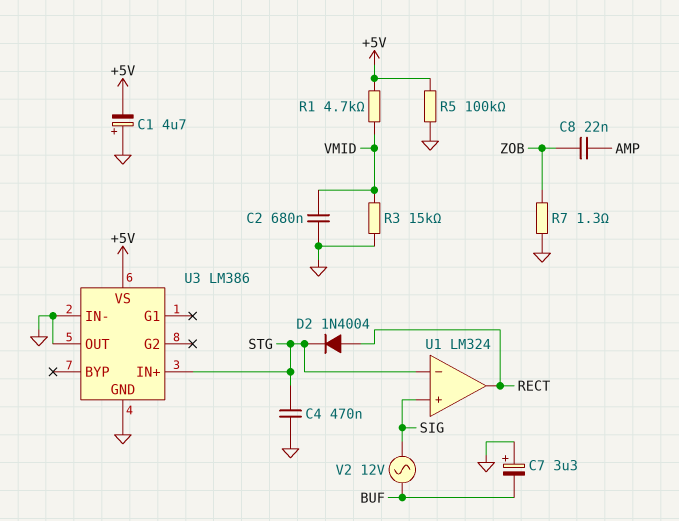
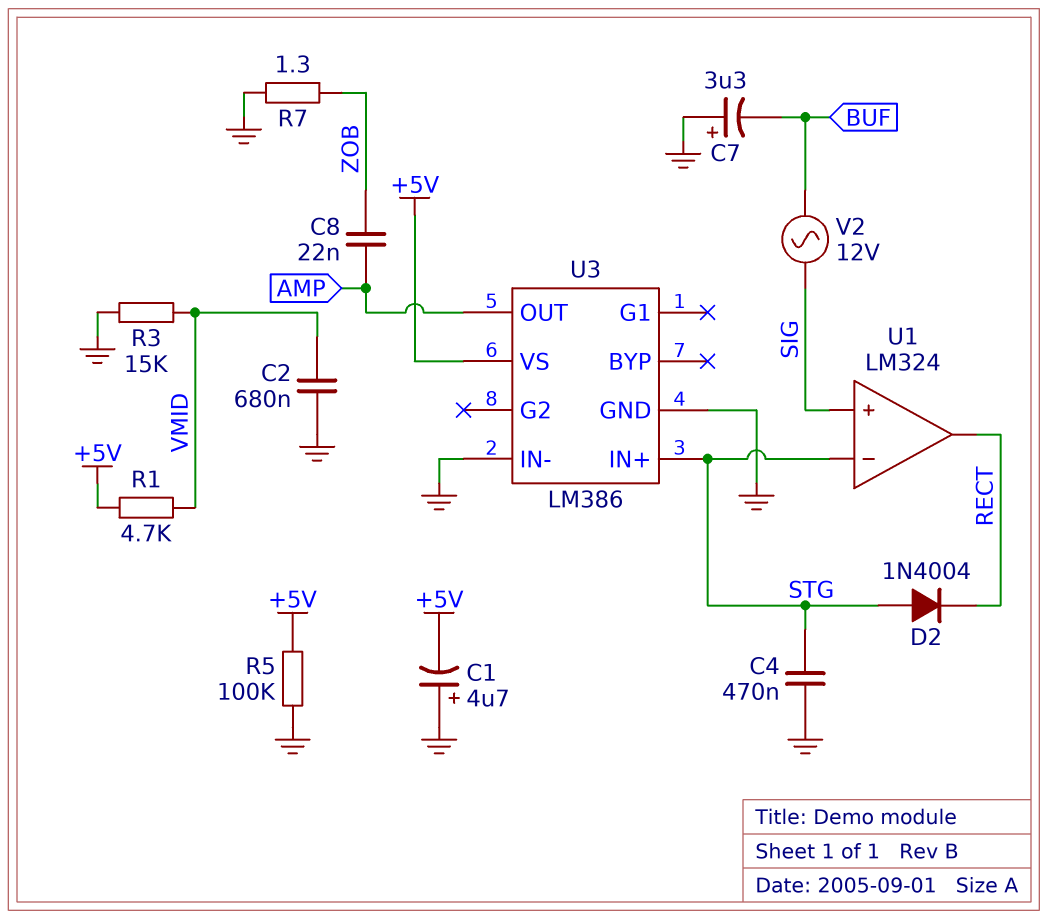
D2: diode 1N4004 (A RECT, K STG) -> diode 1N4004 (A STG, K RECT)
U3 pin OUT: GND -> AMP

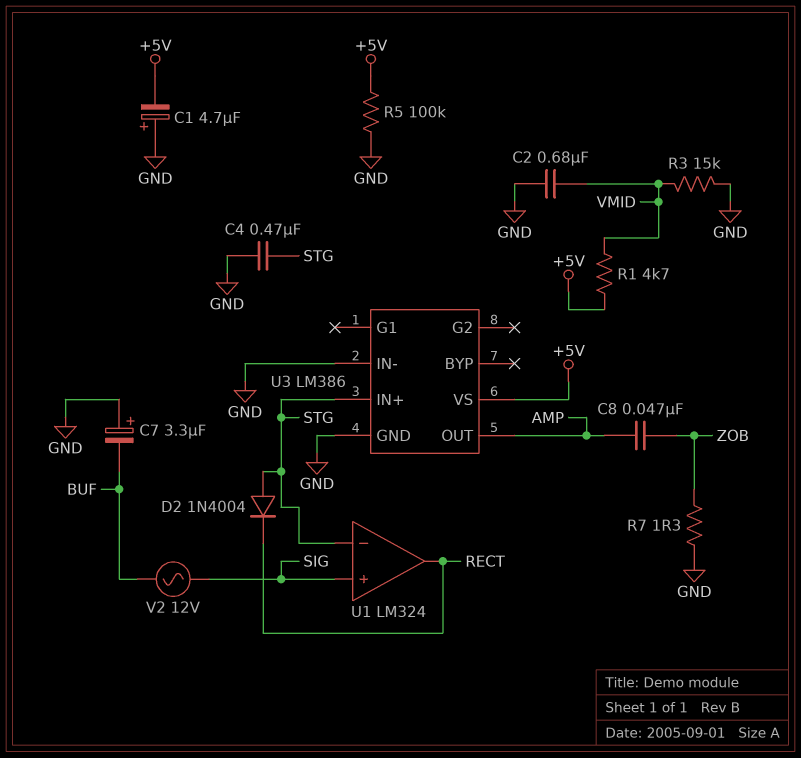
C8: 22nF (AMP, ZOB) -> 47nF (AMP, ZOB)

